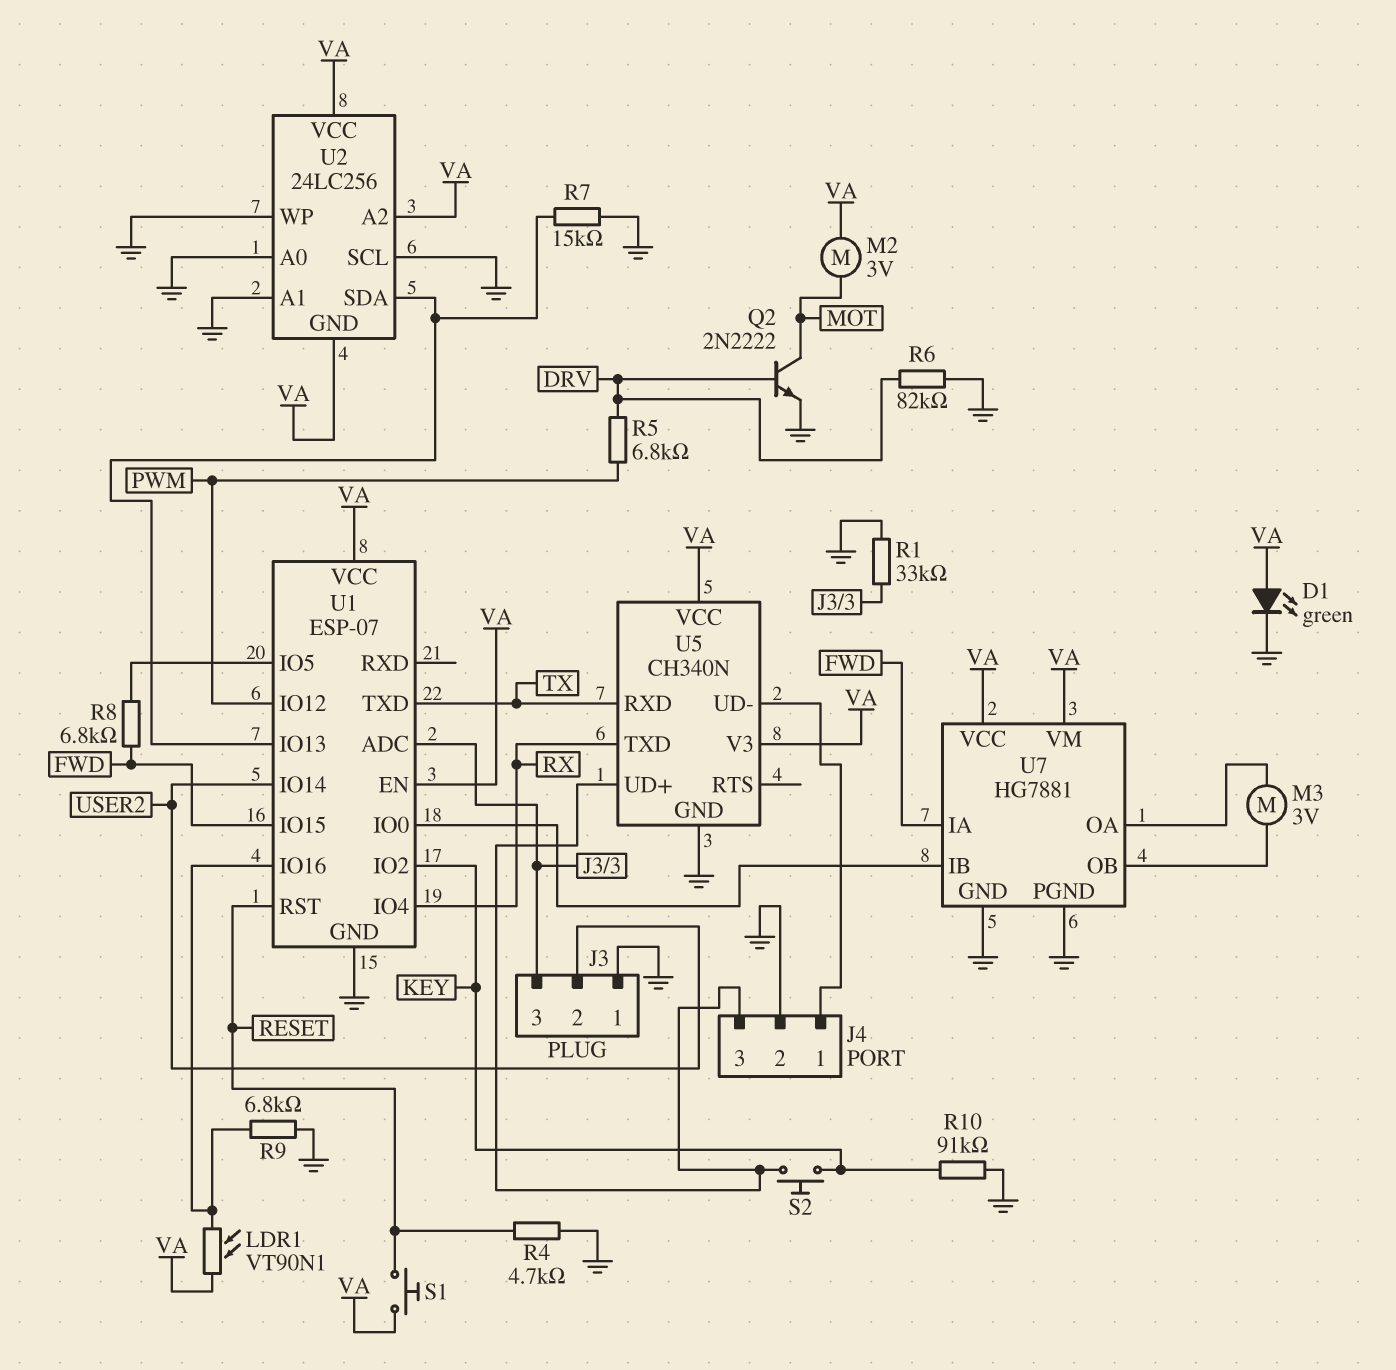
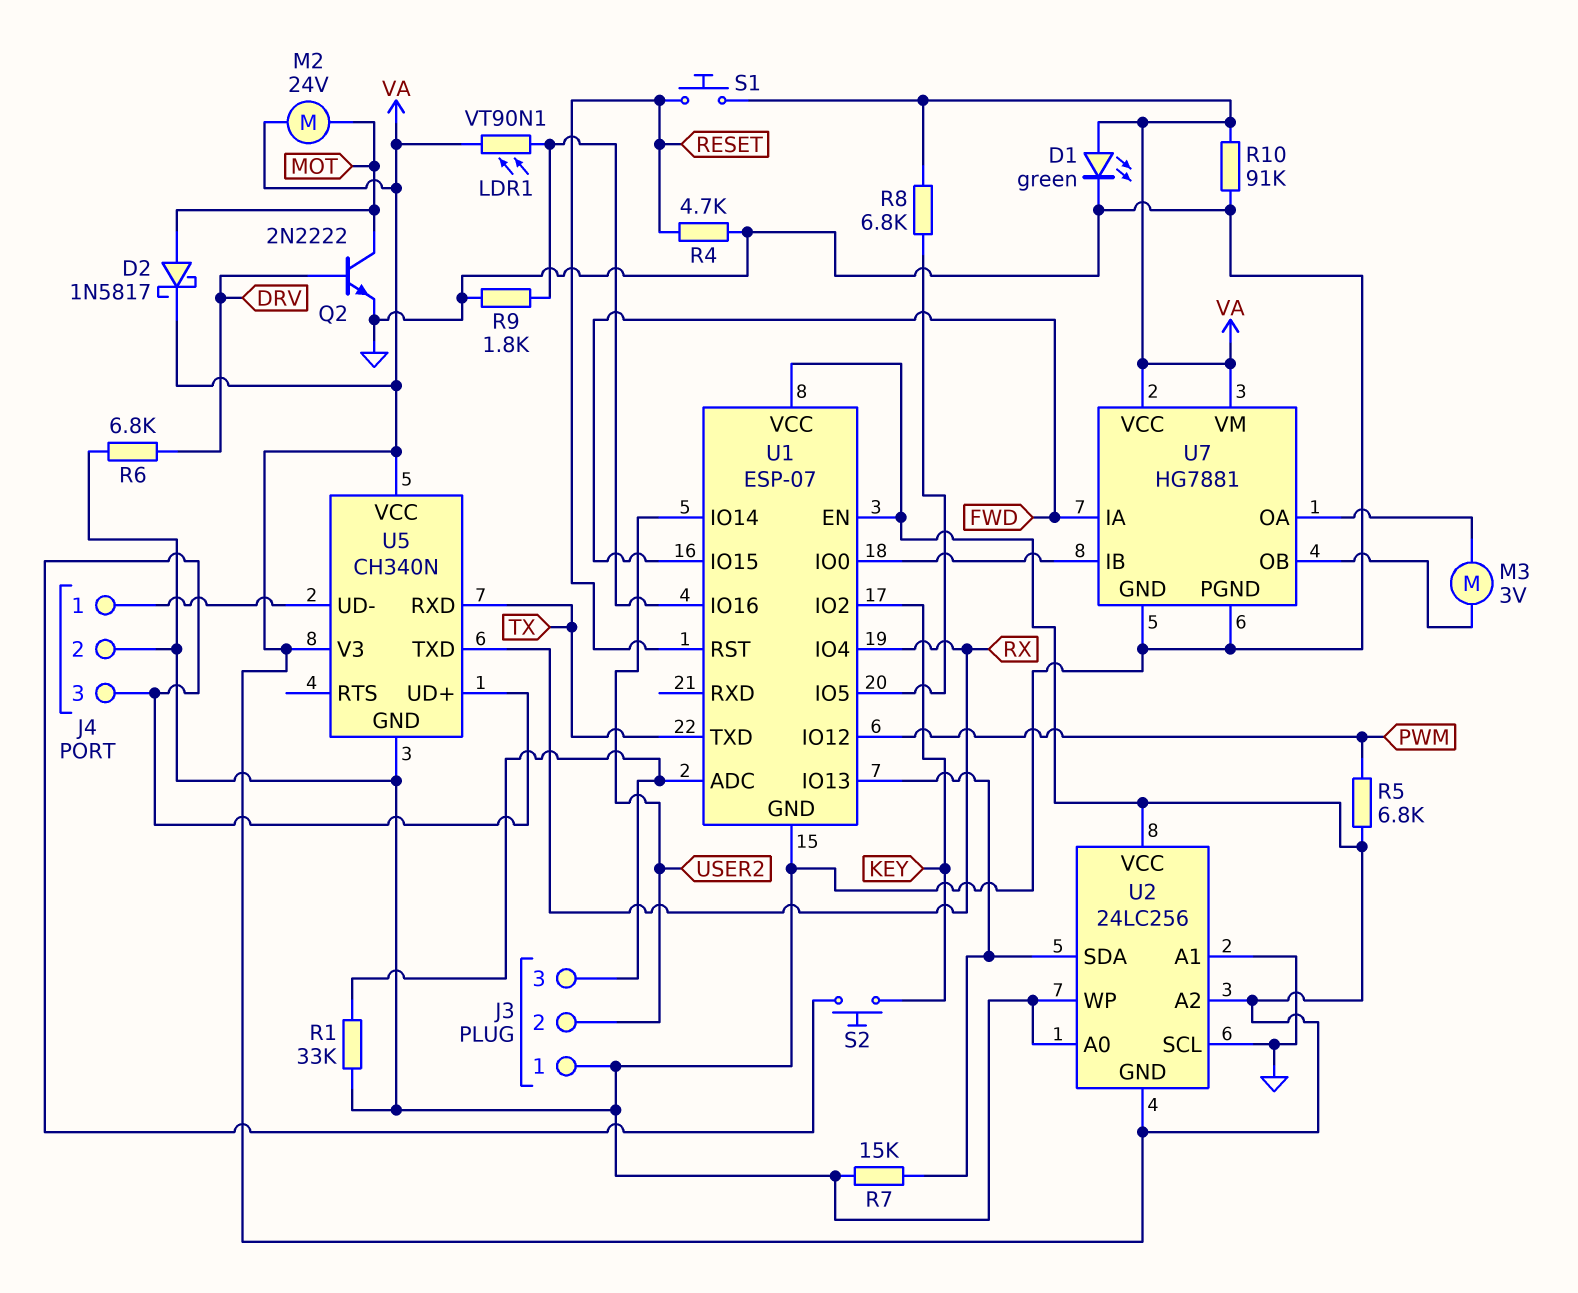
D2: none -> schottky 1N5817 (A MOT, K VA)
M2: motor 3V (MOT, VA) -> motor 24V (MOT, VA)
R5: 6.8k (DRV, PWM) -> 6.8k (PWM, VA)
R6: 82k (DRV, GND) -> 6.8k (DRV, GND)
R8: 6.8k (FWD, U1/IO5) -> 6.8k (U1/IO5, VA)
R9: 6.8k (GND, U1/IO16) -> 1.8k (GND, U1/IO16)
R10: 91k (GND, KEY) -> 91k (GND, VA)

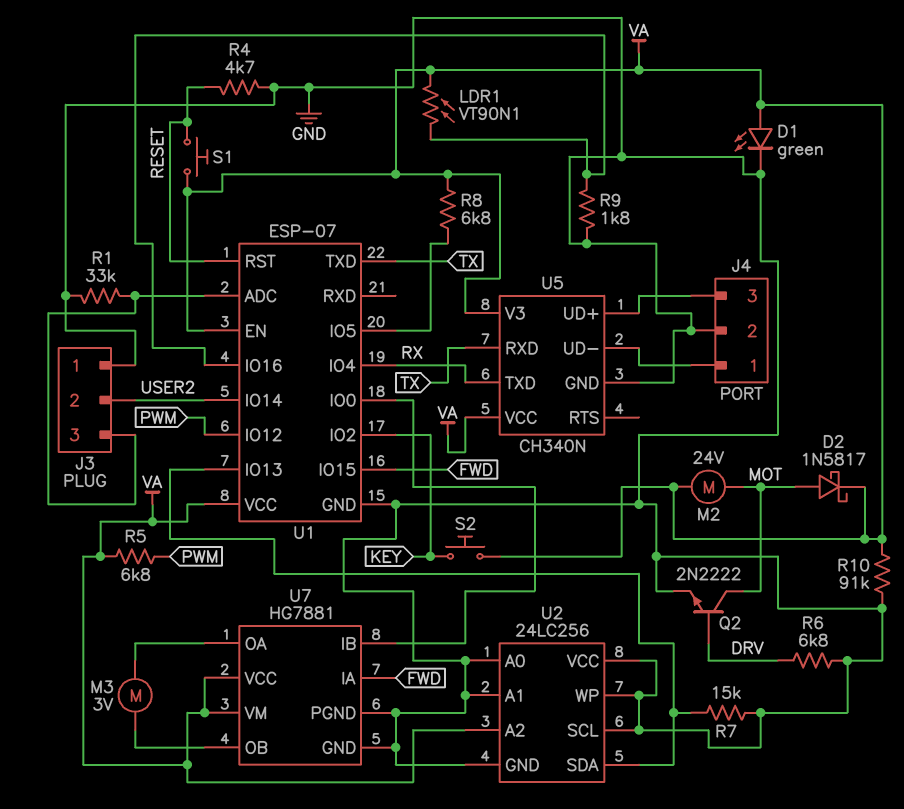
S2: button (J4/3, KEY) -> button (KEY, VA)
U2 pin GND: VA -> GND
U2 pin VCC: VA -> GND

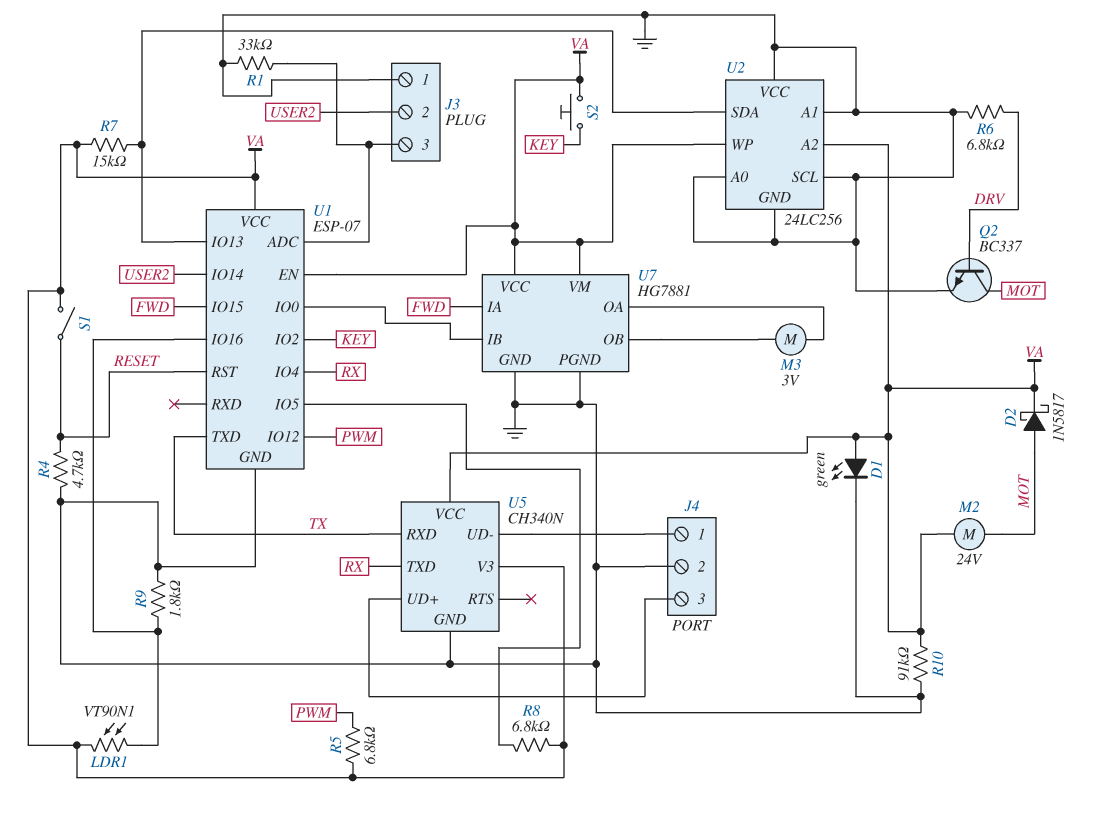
Q2: NPN 2N2222 (B DRV, C MOT, E GND) -> NPN BC337 (B DRV, C MOT, E GND)
R7: 15k (GND, U1/IO13) -> 15k (U1/IO13, VA)
S1: button (RESET, VA) -> switch (RESET, VA)
U2 pin WP: GND -> VA

